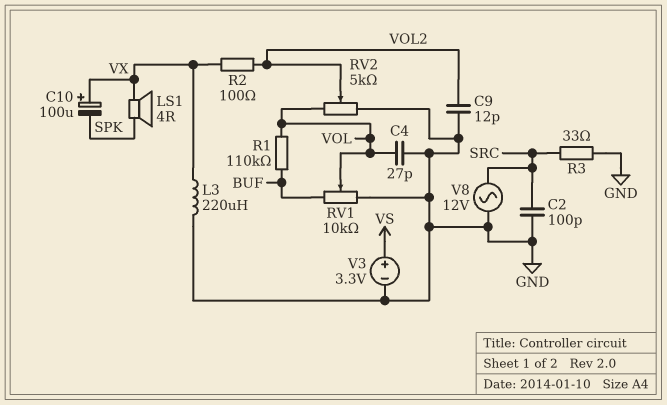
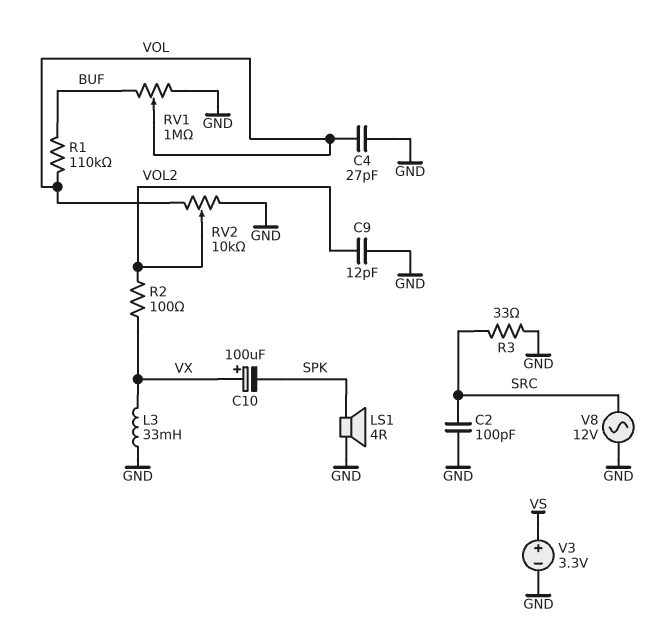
L3: 220uH (GND, VX) -> 33mH (GND, VX)
LS1: speaker 4R (SPK, VX) -> speaker 4R (GND, SPK)
RV1: 10k (BUF, GND, wiper VOL) -> 1M (BUF, GND, wiper VOL)
RV2: 5k (GND, VOL, wiper VOL2) -> 10k (GND, VOL, wiper VOL2)

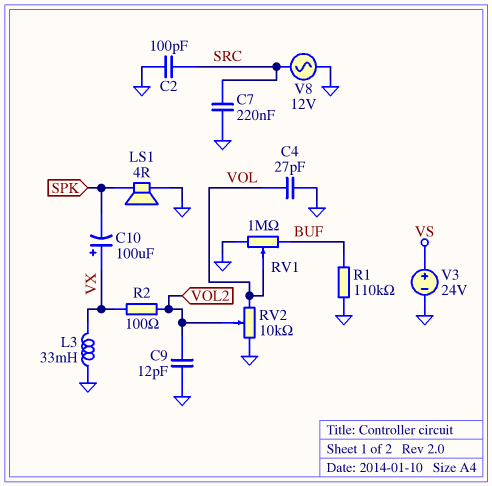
C7: none -> 220nF (GND, SRC)
R1: 110k (BUF, VOL) -> 110k (BUF, GND)
R3: 33 (GND, SRC) -> none
V3: 3.3V (plus VS, minus GND) -> 24V (plus VS, minus GND)

